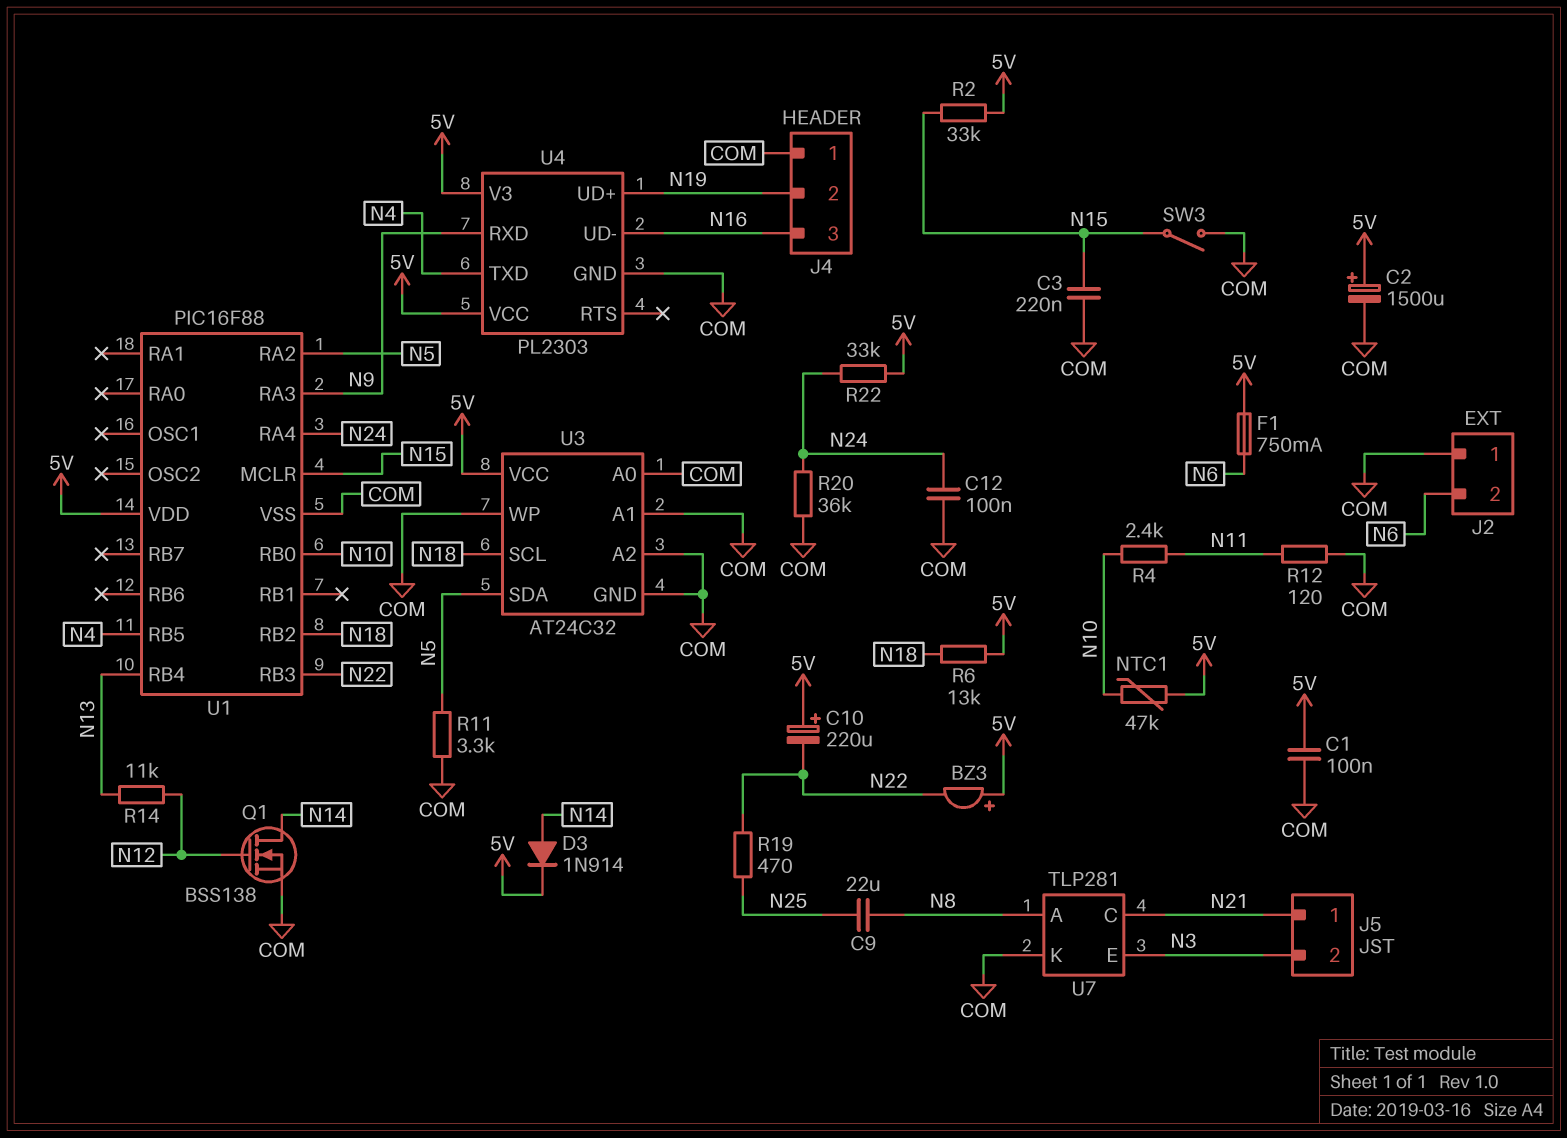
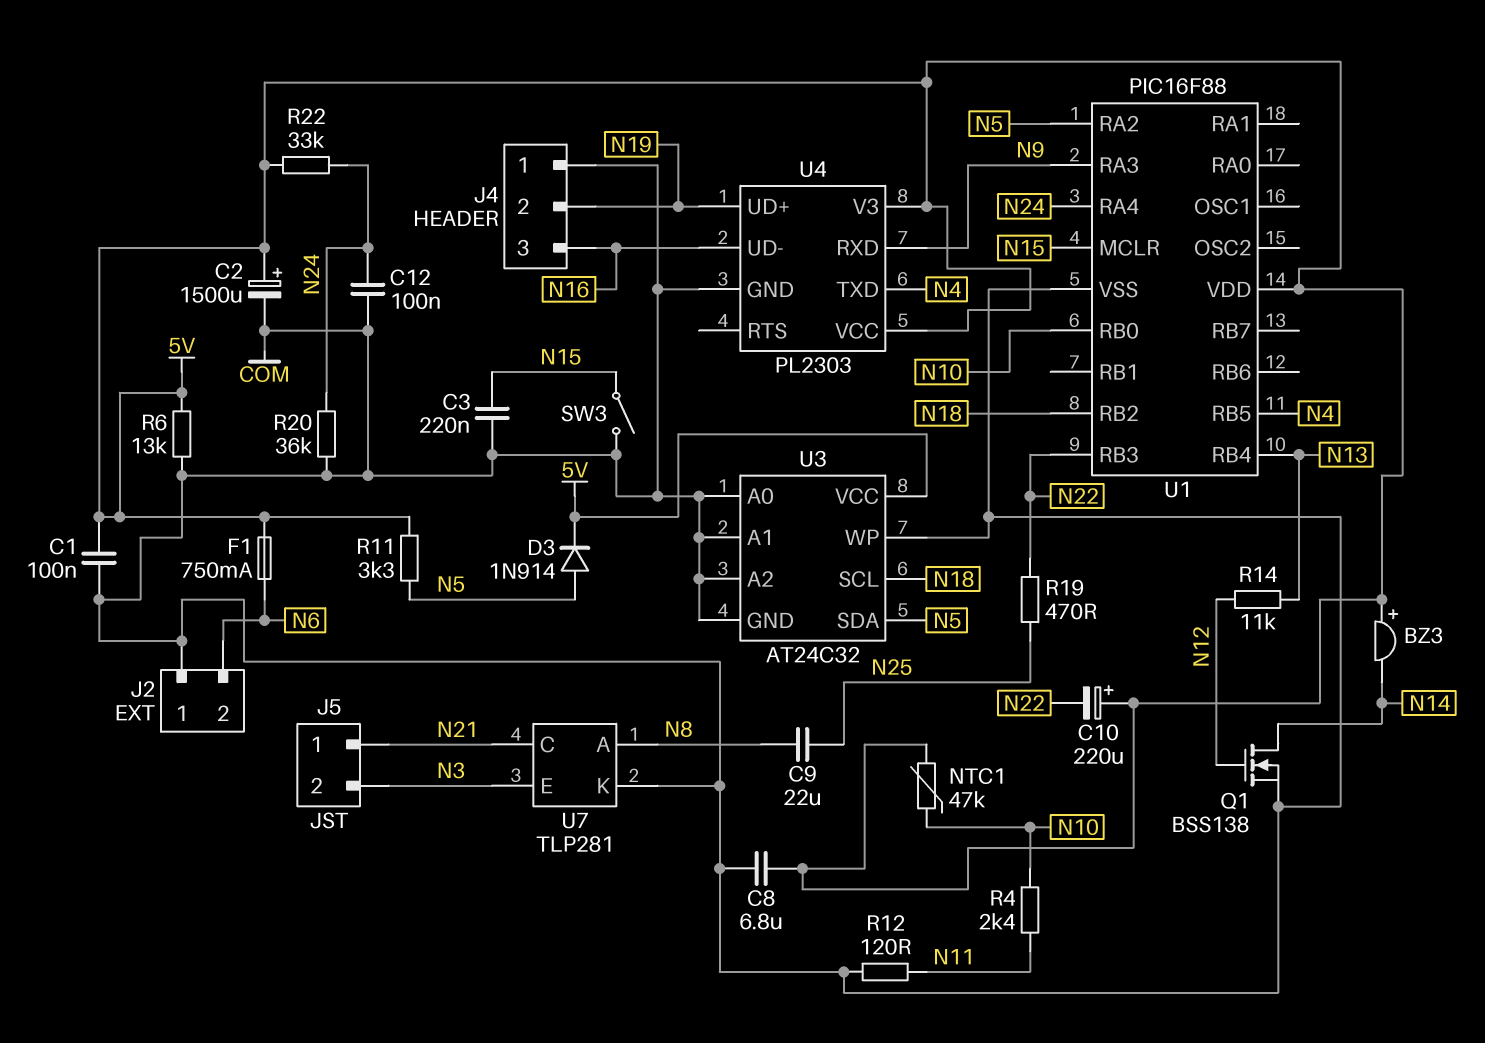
BZ3: buzzer (plus 5V, minus N22) -> buzzer (plus 5V, minus N14)
C8: none -> 6.8uF (5V, COM)
D3: diode 1N914 (A N14, K 5V) -> diode 1N914 (A N5, K 5V)
R2: 33k (5V, N15) -> none
R6: 13k (5V, N18) -> 13k (5V, COM)
R11: 3.3k (COM, N5) -> 3.3k (5V, N5)

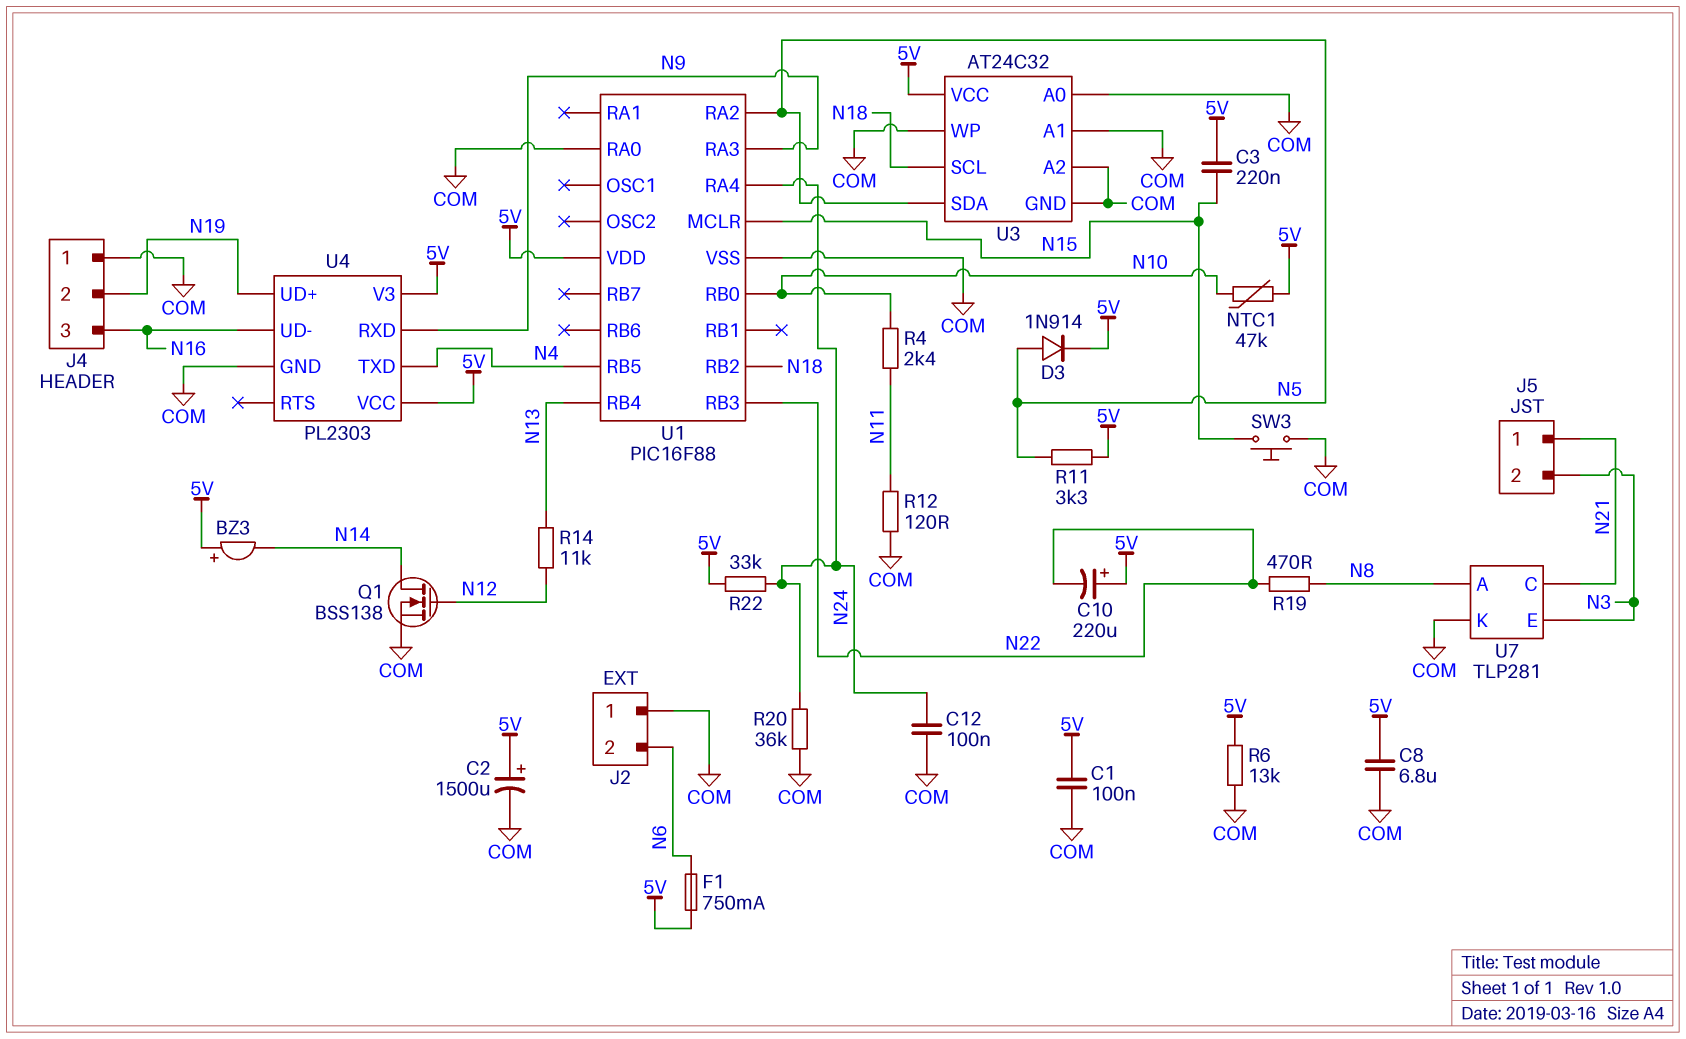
C3: 220nF (COM, N15) -> 220nF (5V, N15)
C9: 22uF (N8, N25) -> none
R19: 470 (N22, N25) -> 470 (N8, N22)
SW3: switch (COM, N15) -> button (COM, N15)
U1 pin RA0: none -> COM

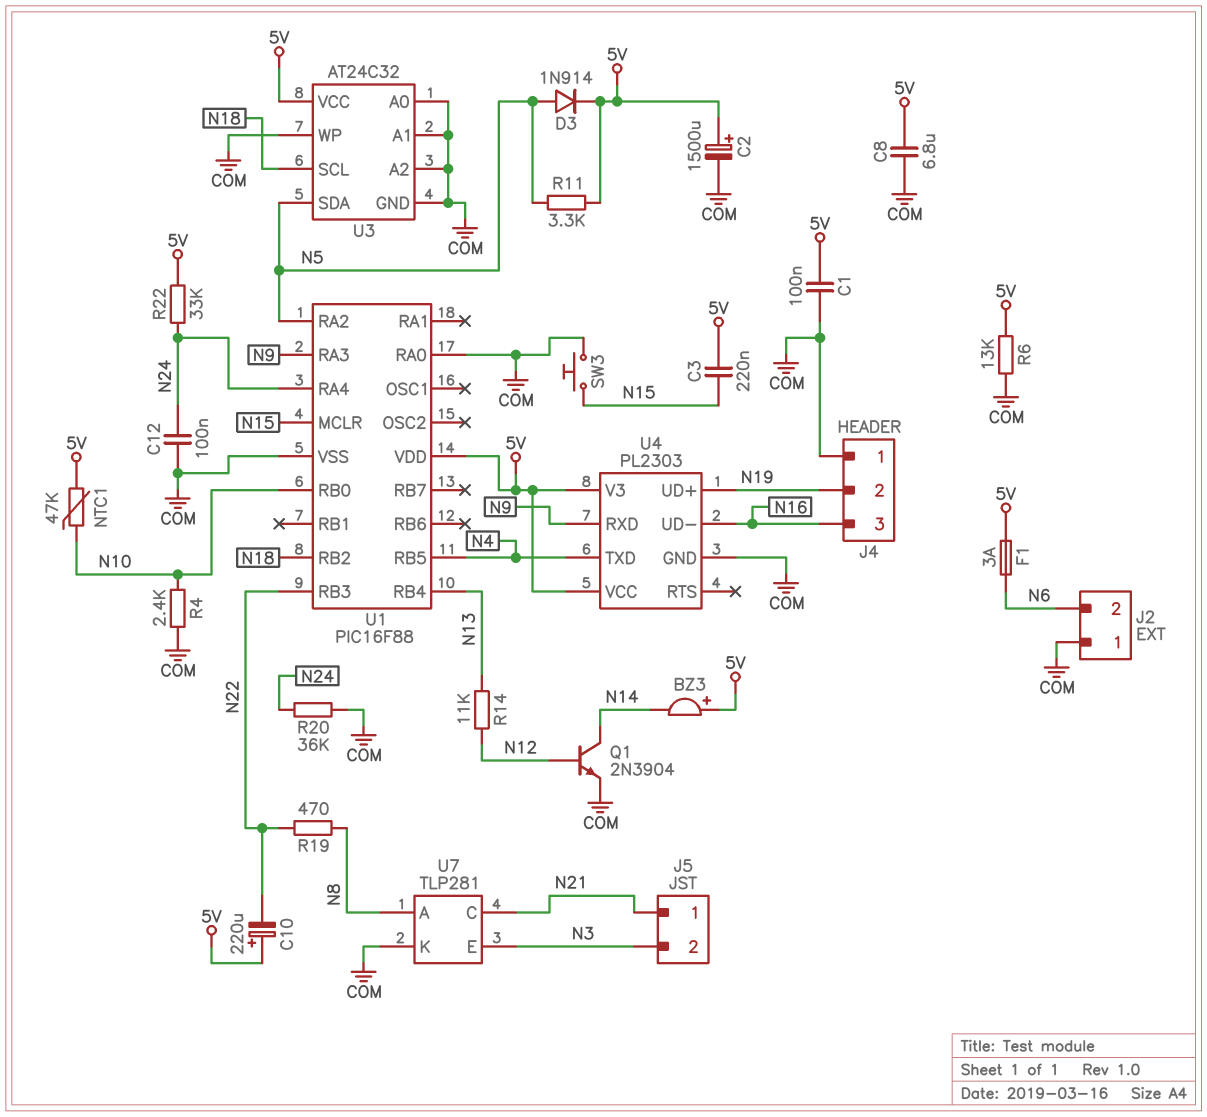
F1: 750mA (5V, N6) -> 3A (5V, N6)
Q1: NMOS BSS138 (G N12, D N14, S COM) -> NPN 2N3904 (B N12, C N14, E COM)
R4: 2.4k (N10, N11) -> 2.4k (COM, N10)
R12: 120 (COM, N11) -> none

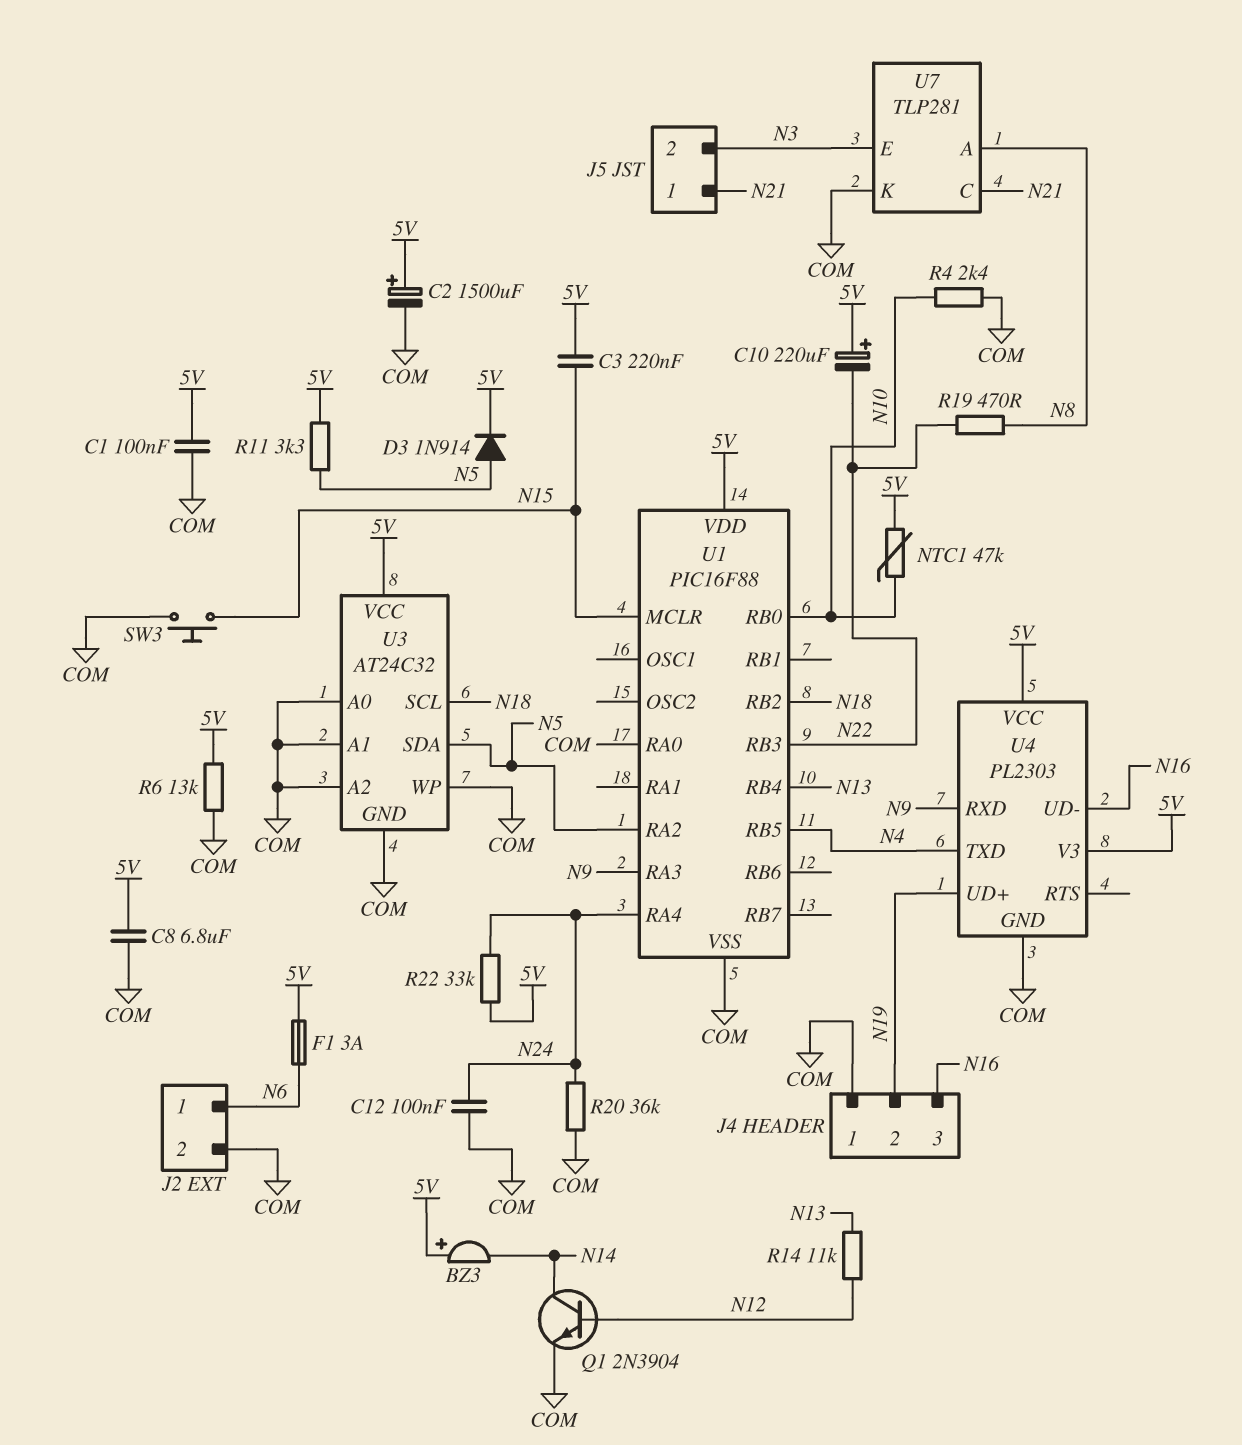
J2 pin 1: COM -> N6
J2 pin 2: N6 -> COM

